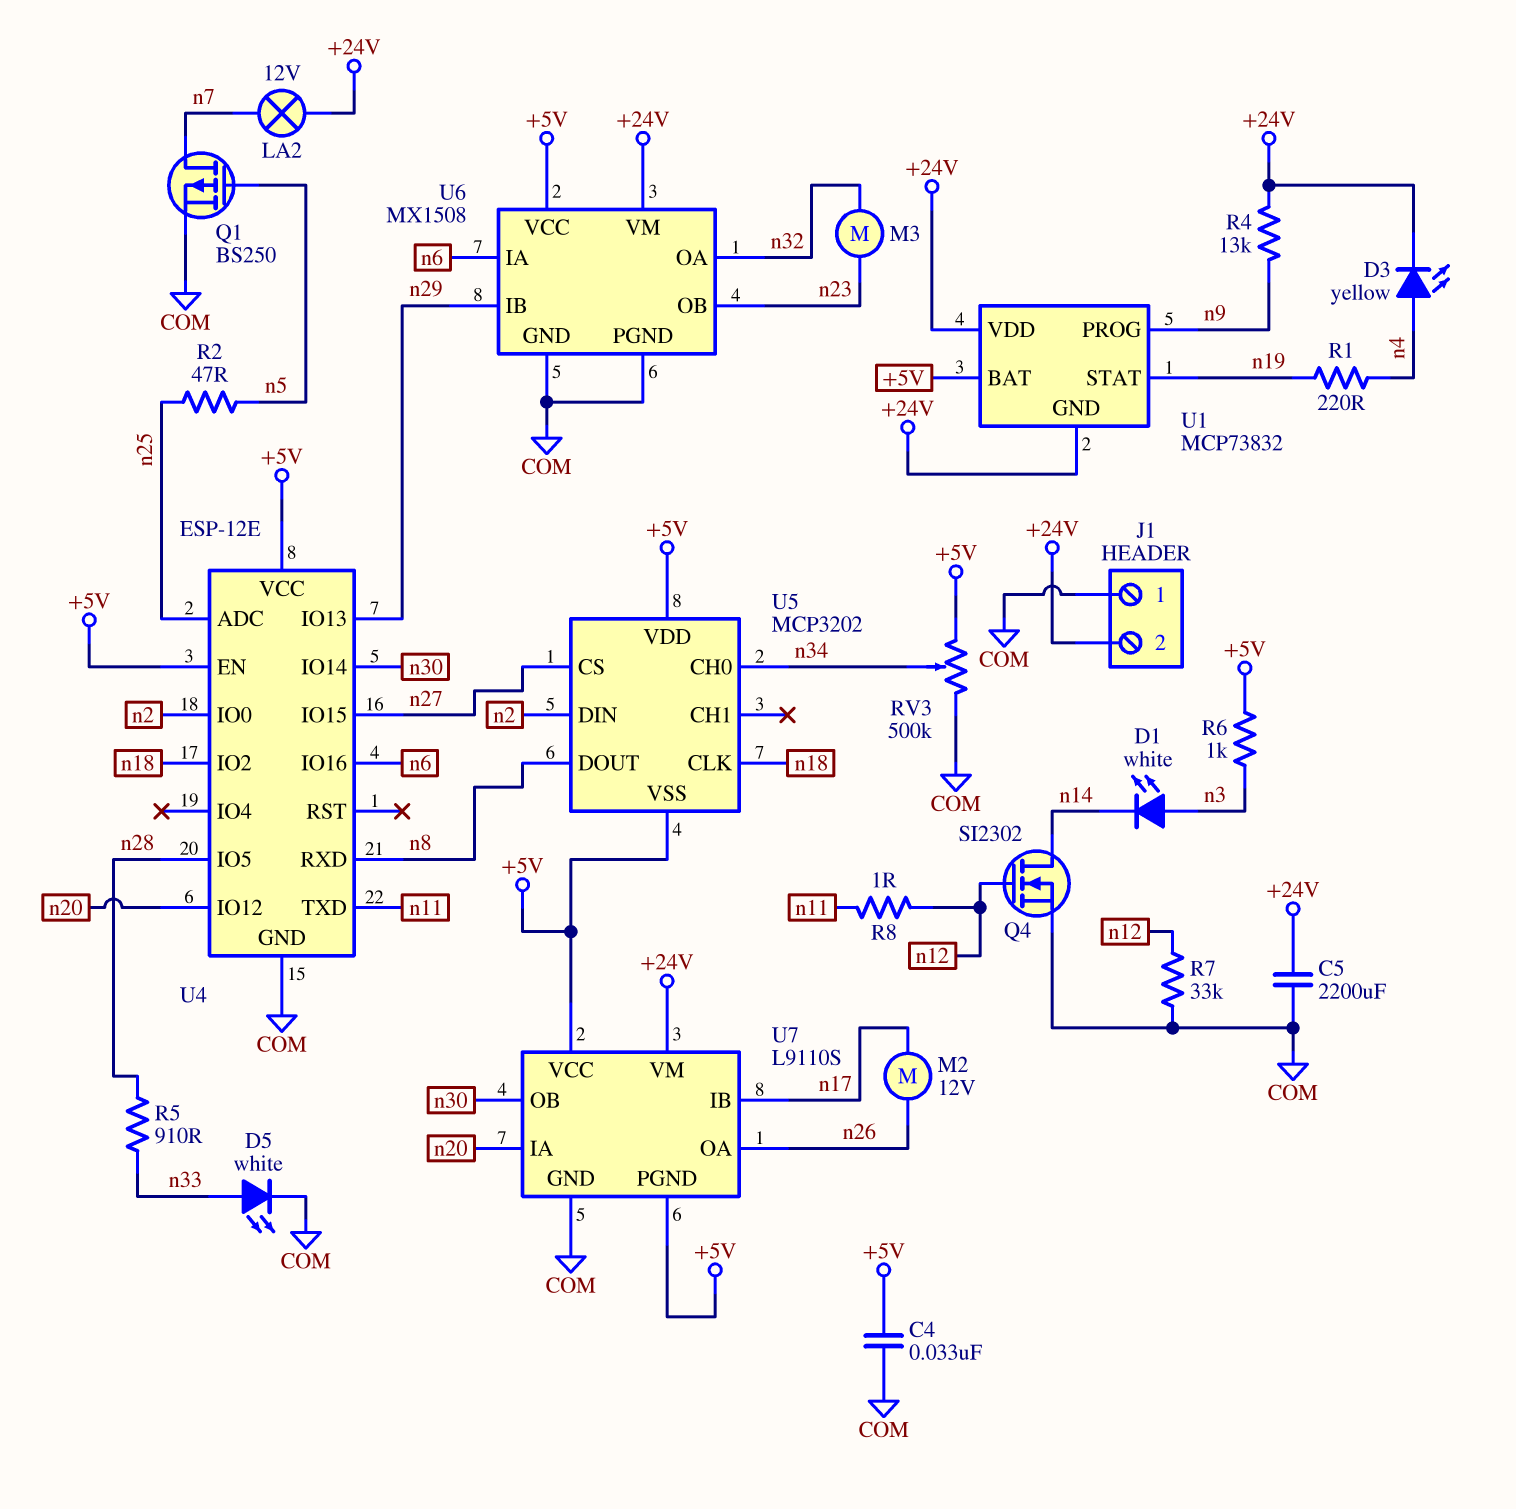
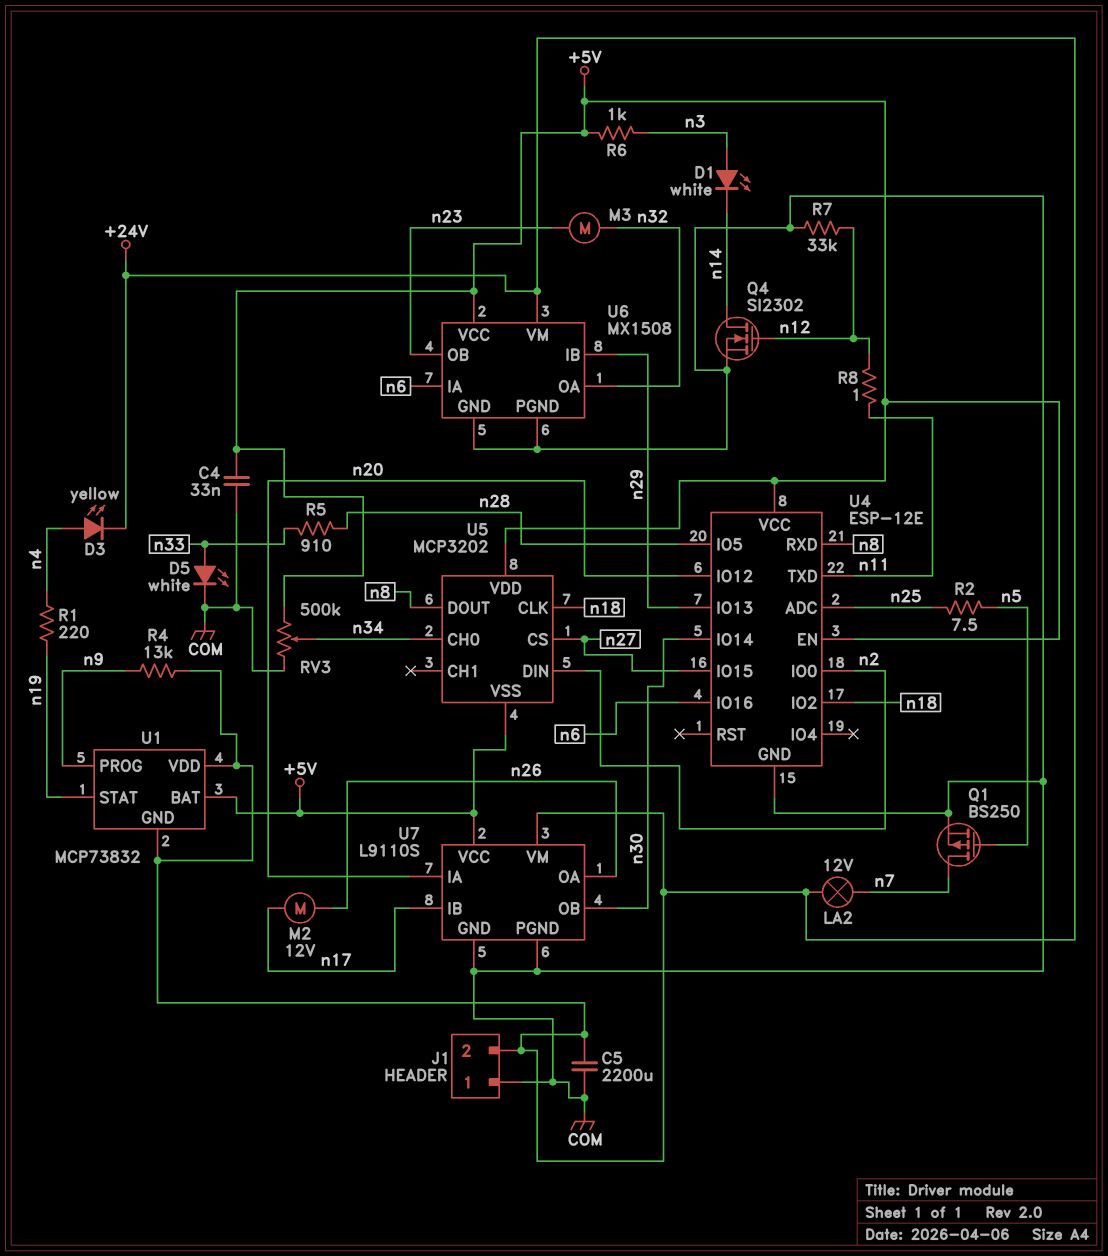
R2: 47 (n5, n25) -> 7.5 (n5, n25)
U7 pin PGND: +5V -> COM

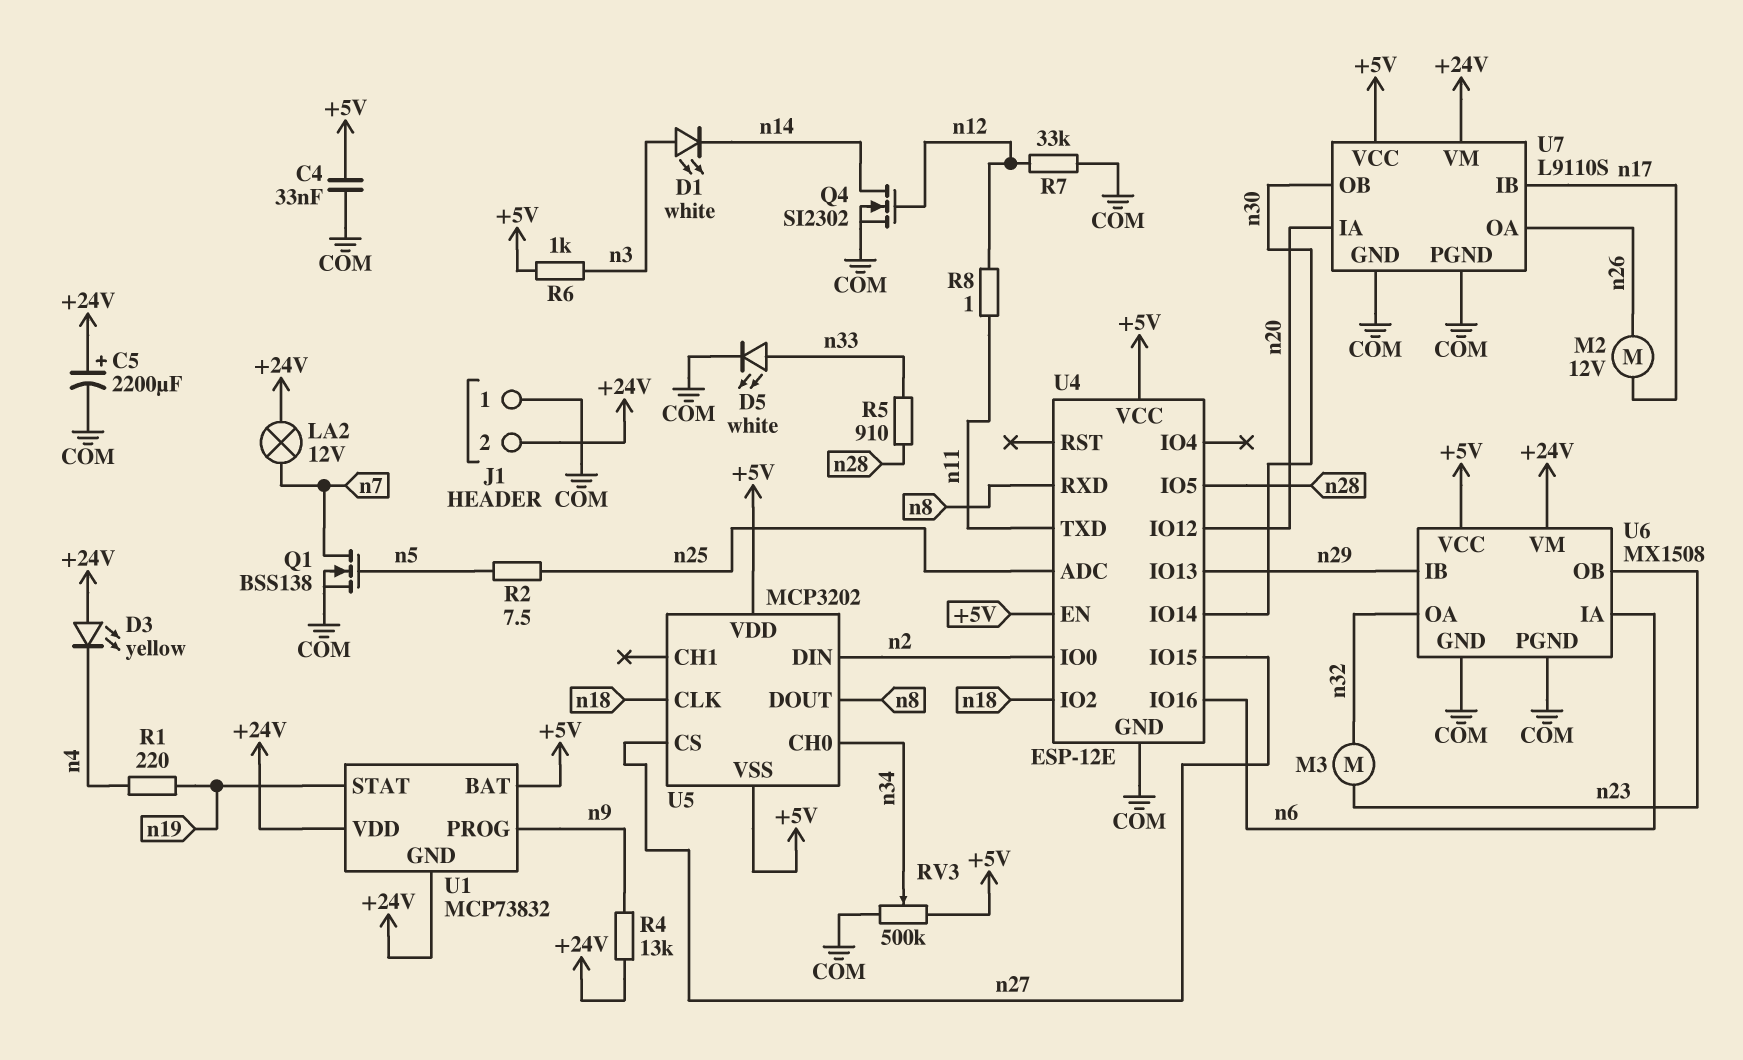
C5: 2200uF (+24V, COM) -> 2200uF (plus +24V, minus COM)
D3: LED yellow (A n4, K +24V) -> LED yellow (A +24V, K n4)
Q1: PMOS BS250 (G n5, D n7, S COM) -> NMOS BSS138 (G n5, D n7, S COM)

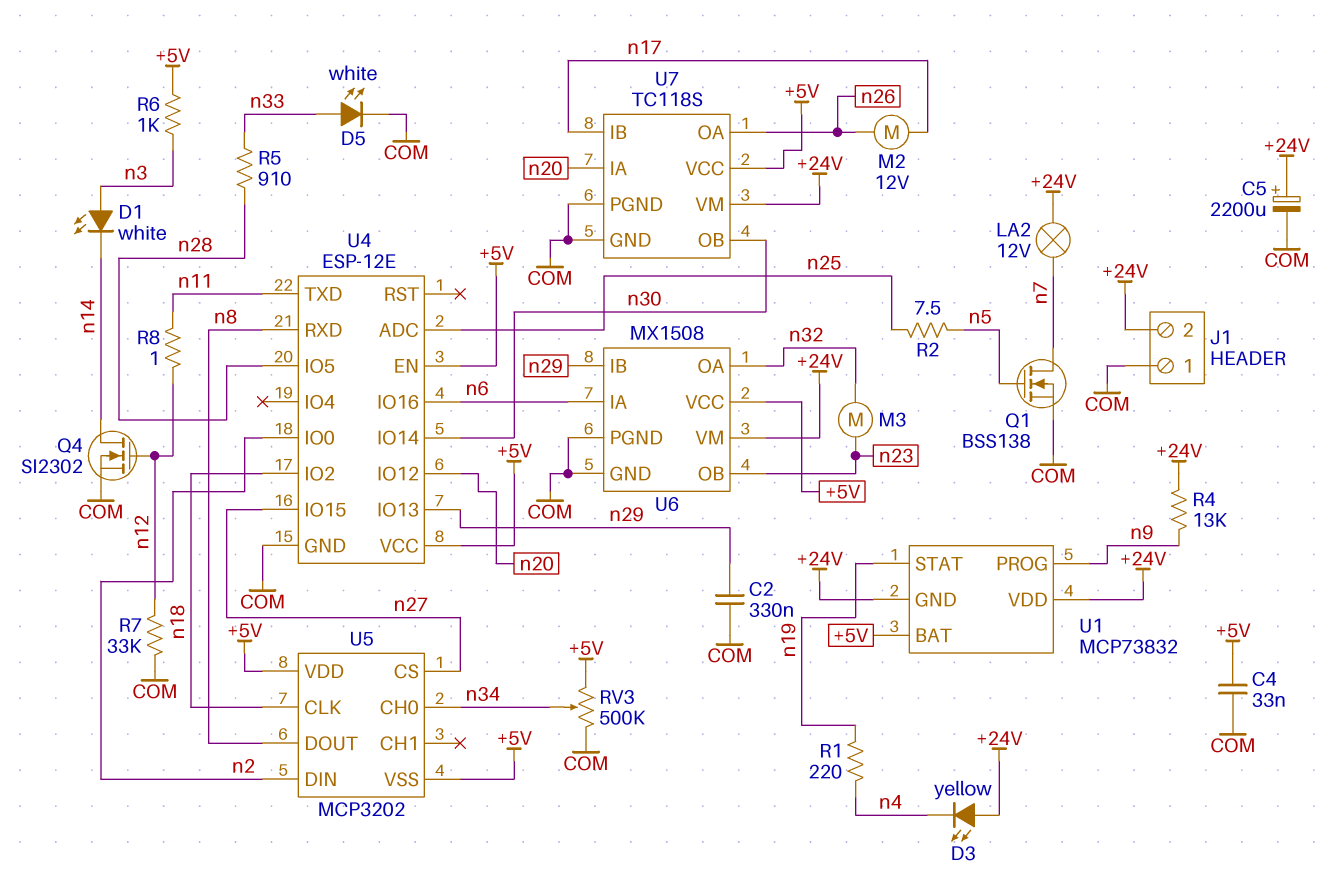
C2: none -> 330nF (COM, n29)
U7: L9110S -> TC118S

